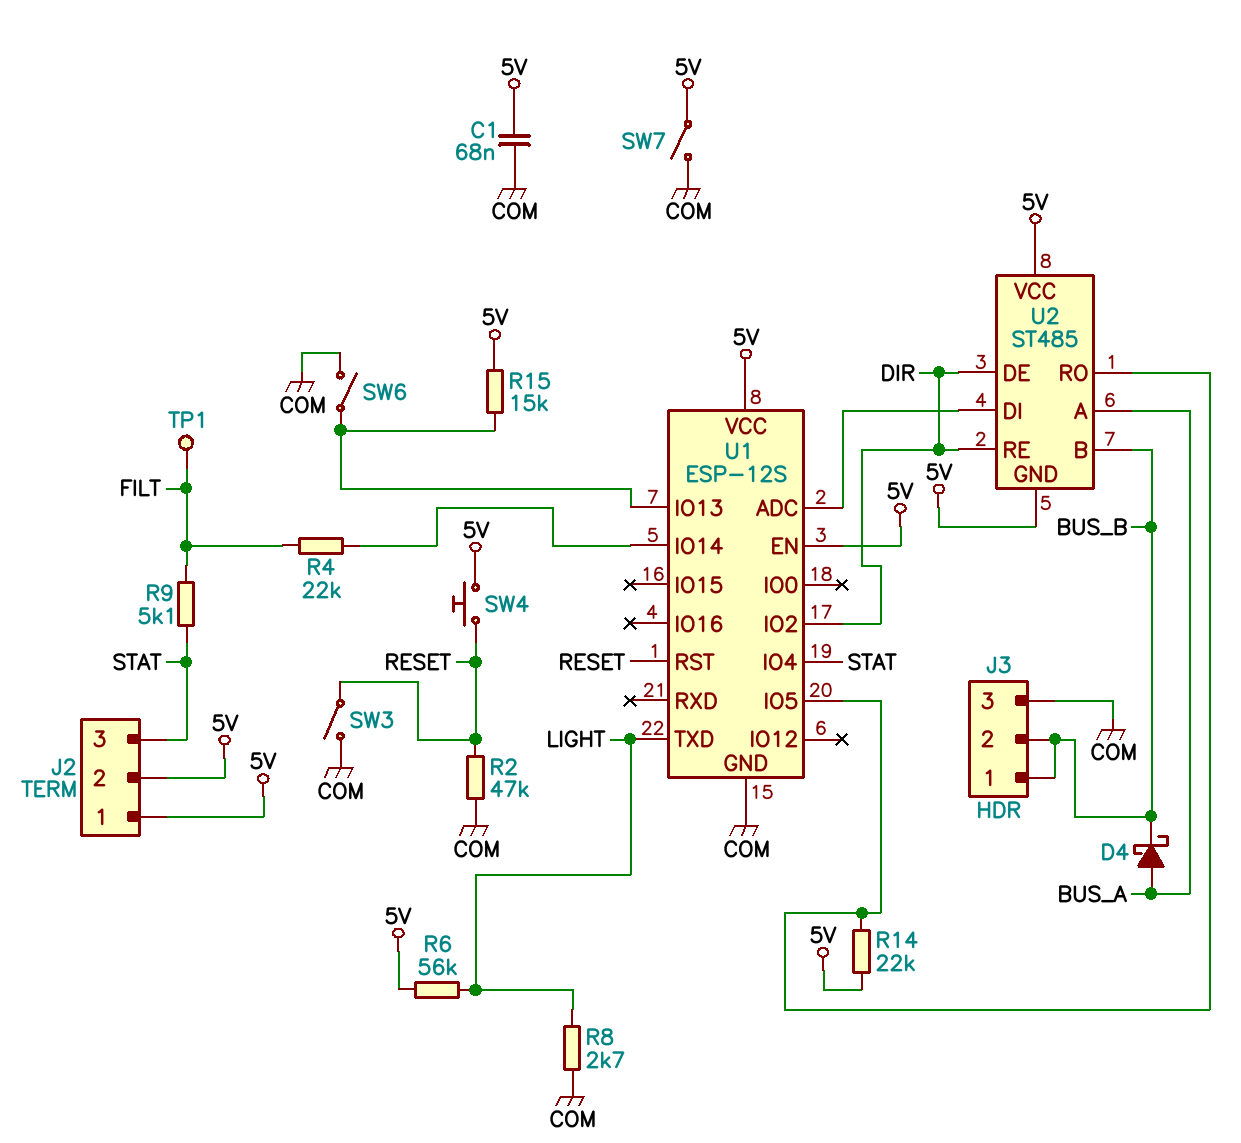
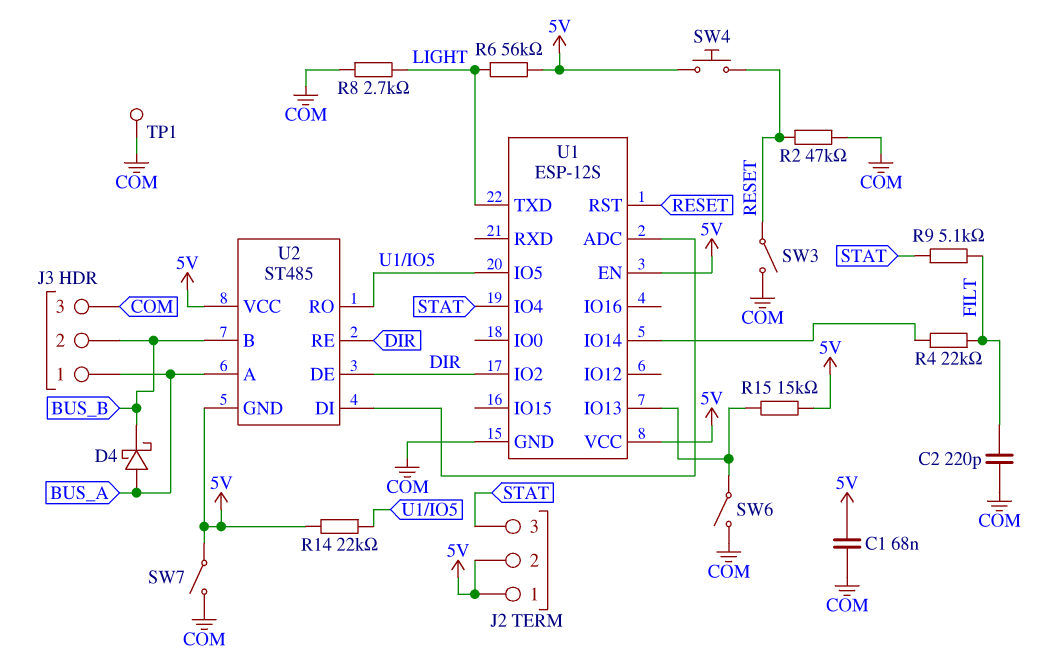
C2: none -> 220pF (COM, FILT)
J3 pin 1: BUS_B -> BUS_A
TP1: test point (FILT) -> test point (COM)

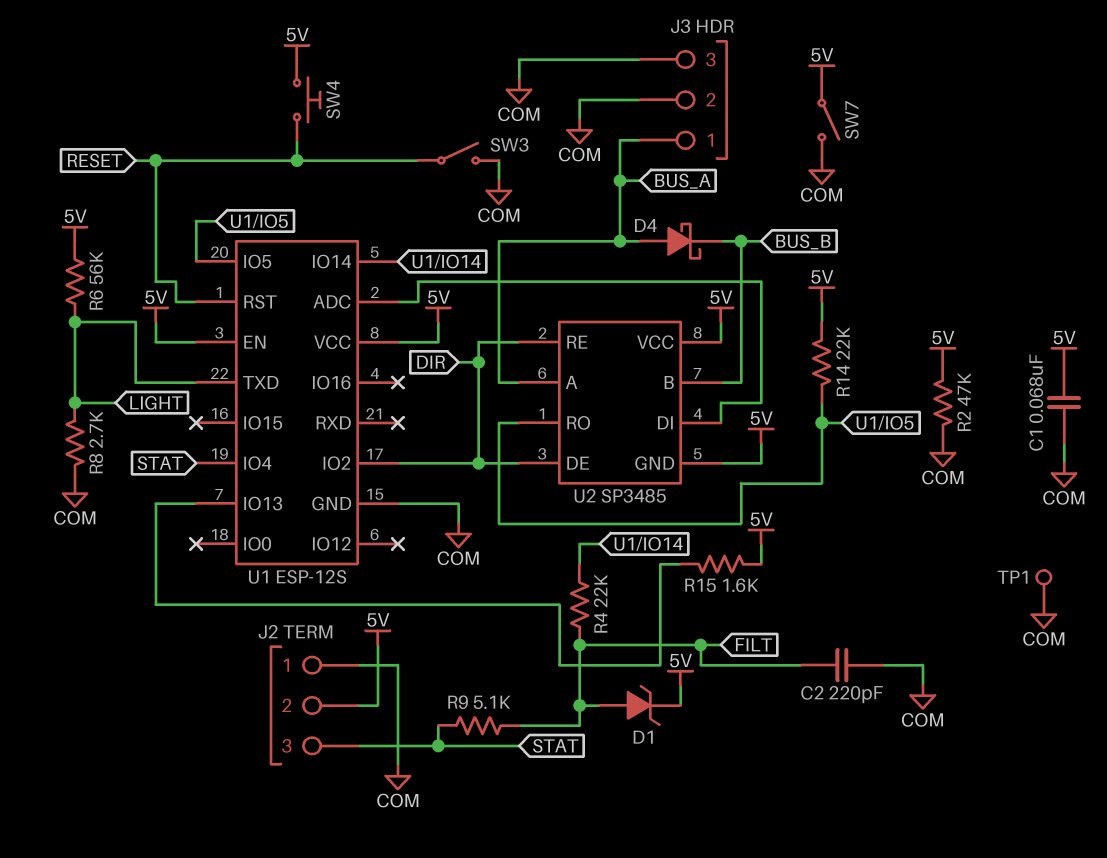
D1: none -> zener (A FILT, K 5V)
J2 pin 1: 5V -> COM
J3 pin 2: BUS_B -> COM
R2: 47k (COM, RESET) -> 47k (5V, COM)
R15: 15k (5V, U1/IO13) -> 1.6k (5V, U1/IO13)
SW6: switch (COM, U1/IO13) -> none
U2: ST485 -> SP3485

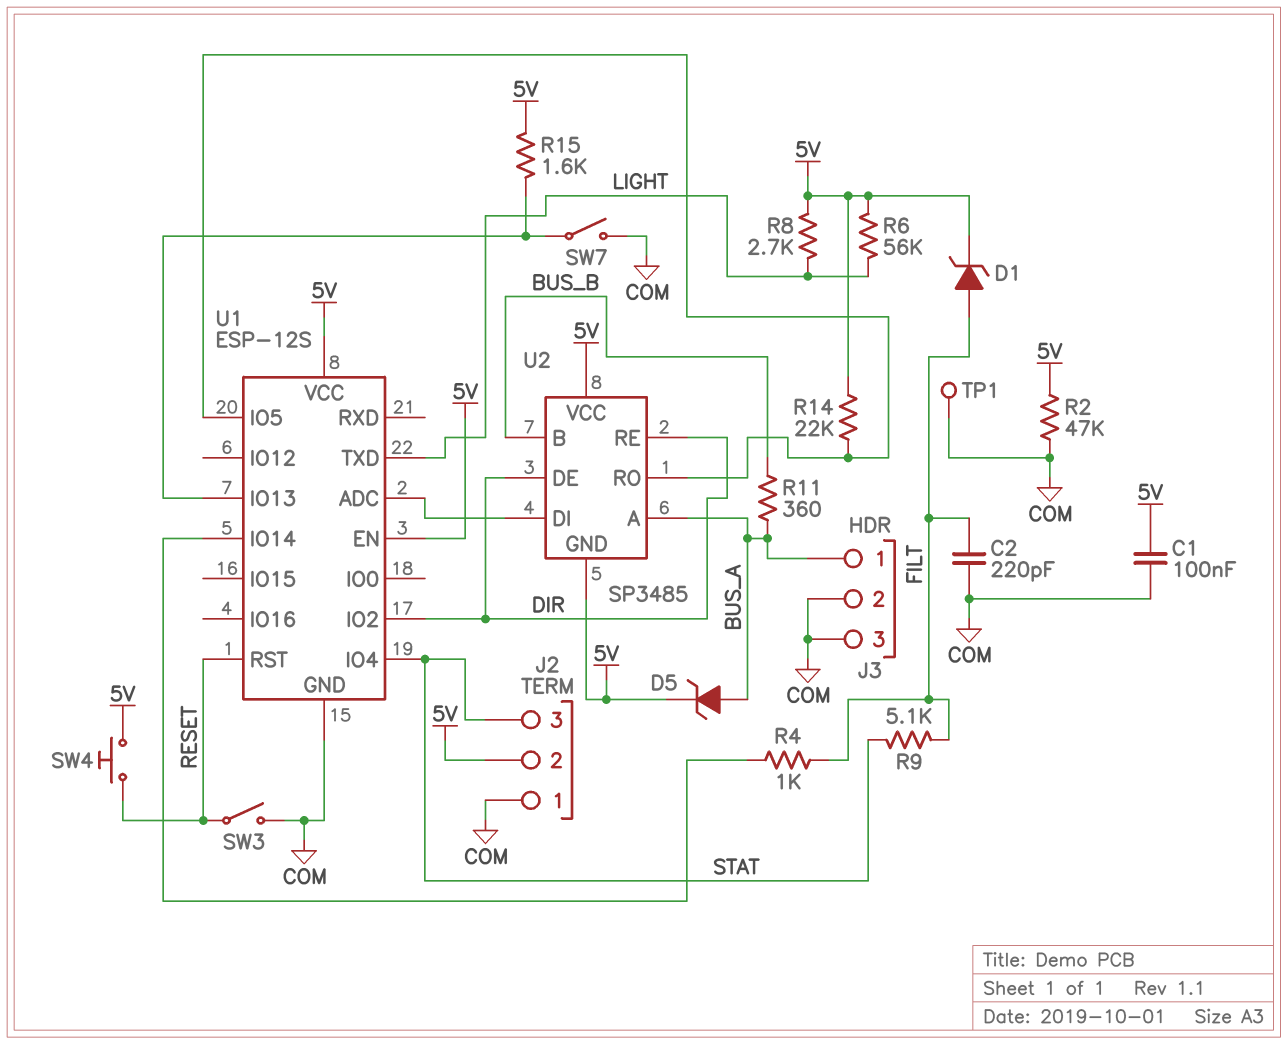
C1: 68nF (5V, COM) -> 100nF (5V, COM)
D4: schottky (A BUS_A, K BUS_B) -> none
D5: none -> zener (A BUS_A, K 5V)
R4: 22k (FILT, U1/IO14) -> 1k (FILT, U1/IO14)
R8: 2.7k (COM, LIGHT) -> 2.7k (5V, LIGHT)
R11: none -> 360 (BUS_A, BUS_B)
SW7: switch (5V, COM) -> switch (COM, U1/IO13)

